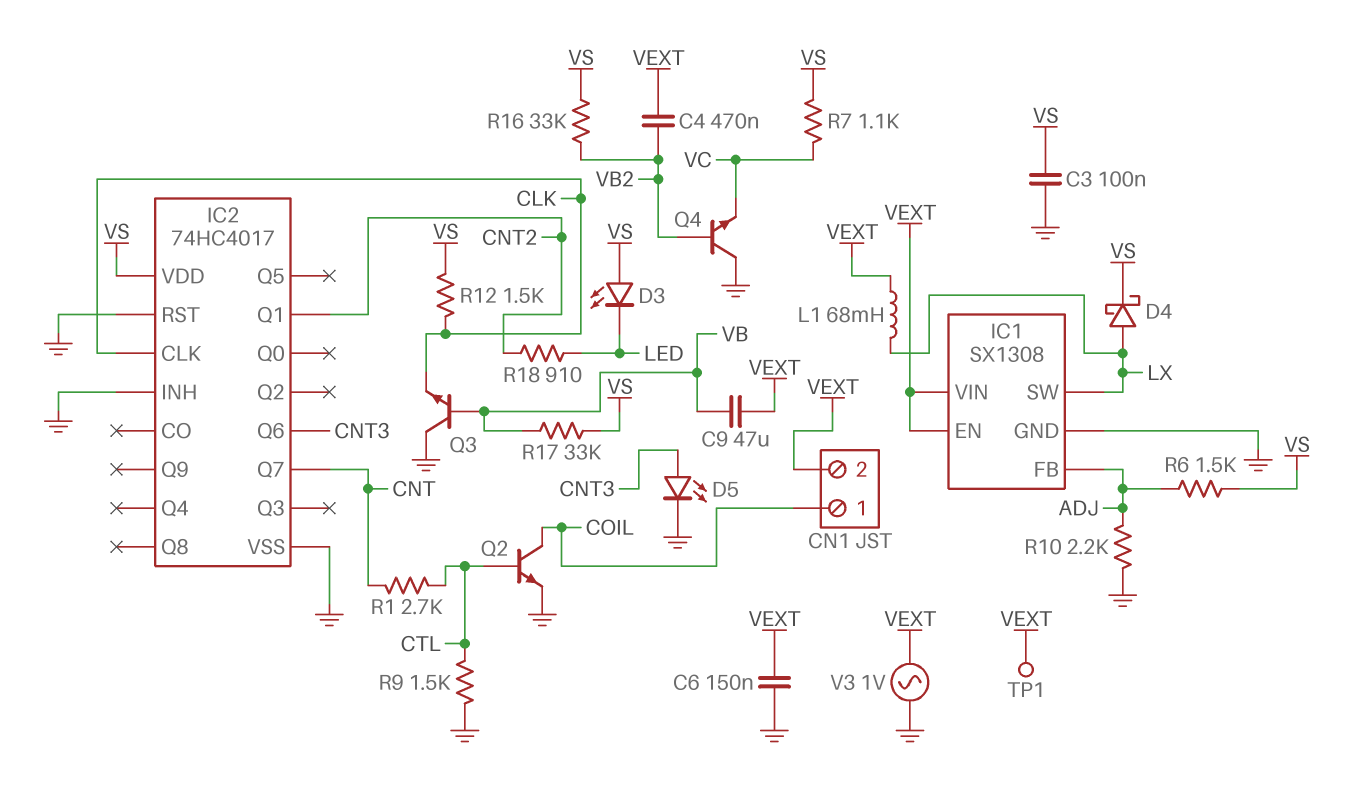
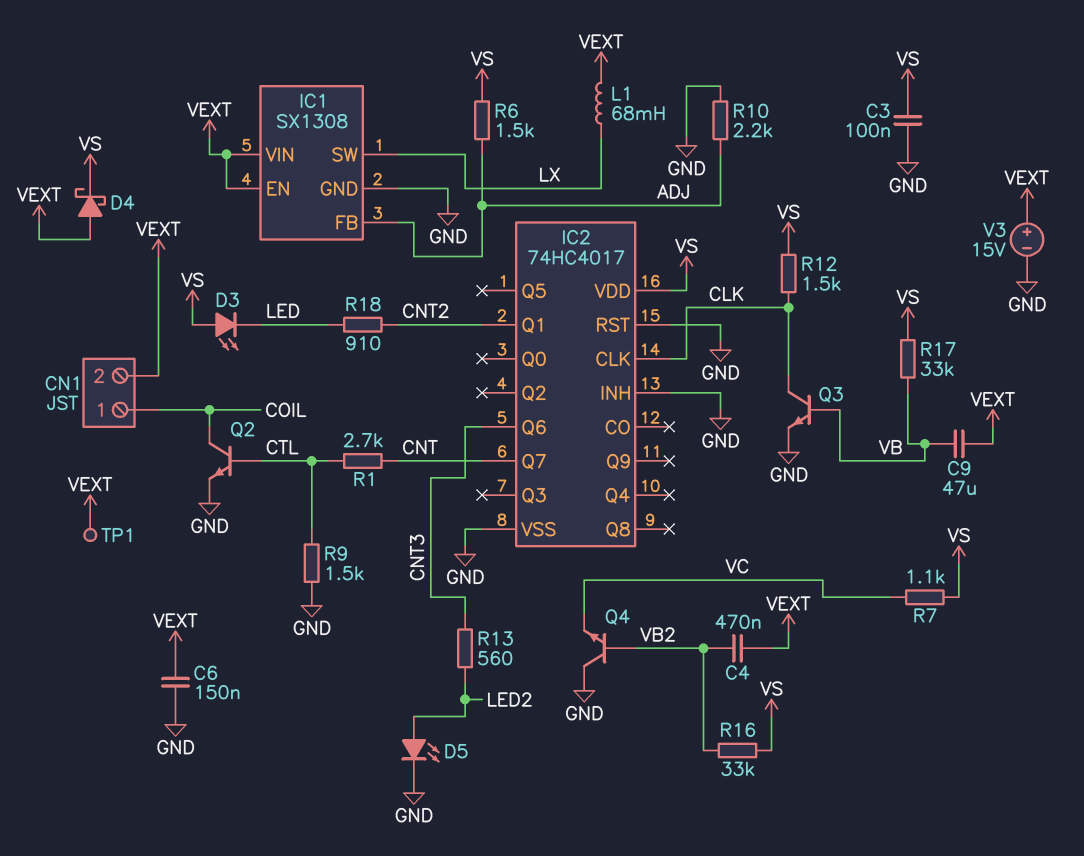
D4: schottky (A LX, K VS) -> schottky (A VEXT, K VS)
D5: LED (A CNT3, K GND) -> LED (A LED2, K GND)
Q3: NPN (B VB, C GND, E CLK) -> NPN (B VB, C CLK, E GND)
R13: none -> 560 (CNT3, LED2)
V3: AC 1V (GND, VEXT) -> 15V (plus VEXT, minus GND)

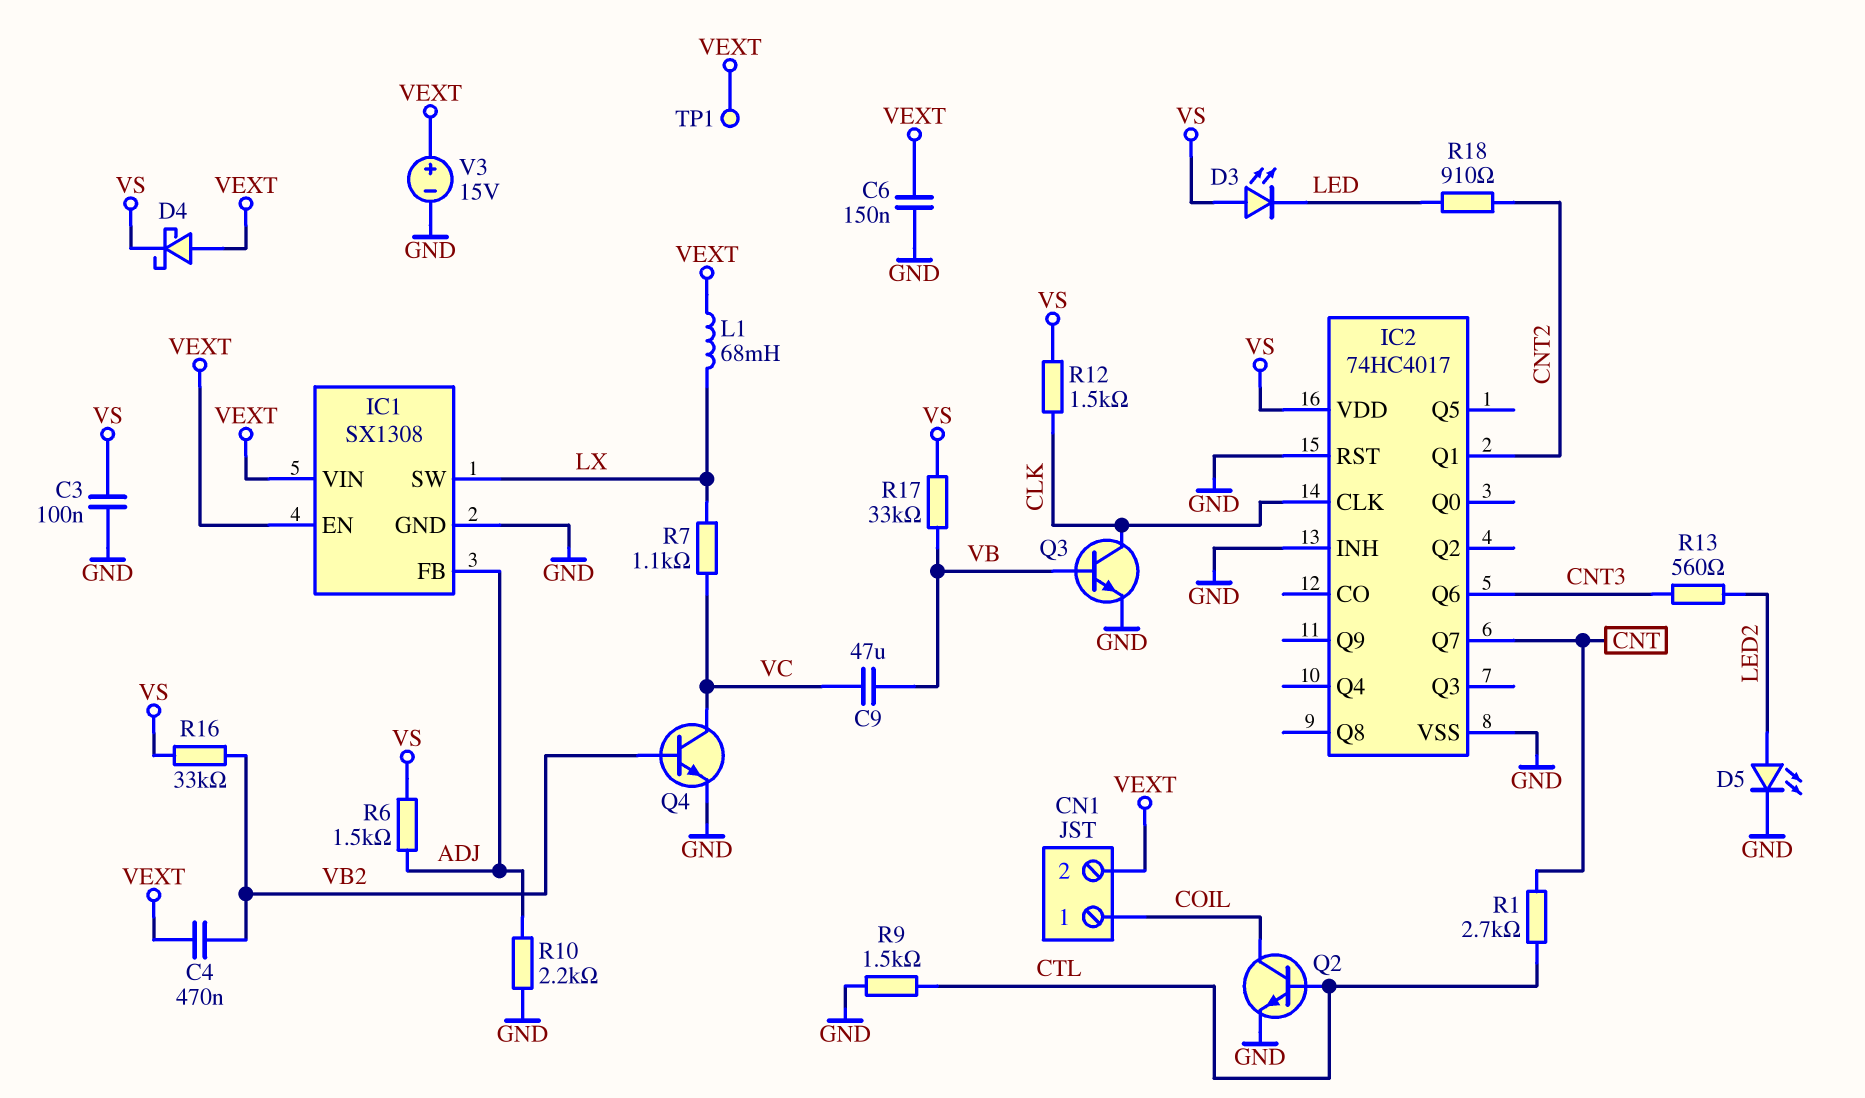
C9: 47uF (VB, VEXT) -> 47uF (VB, VC)
Q4: NPN (B VB2, C GND, E VC) -> NPN (B VB2, C VC, E GND)
R7: 1.1k (VC, VS) -> 1.1k (LX, VC)

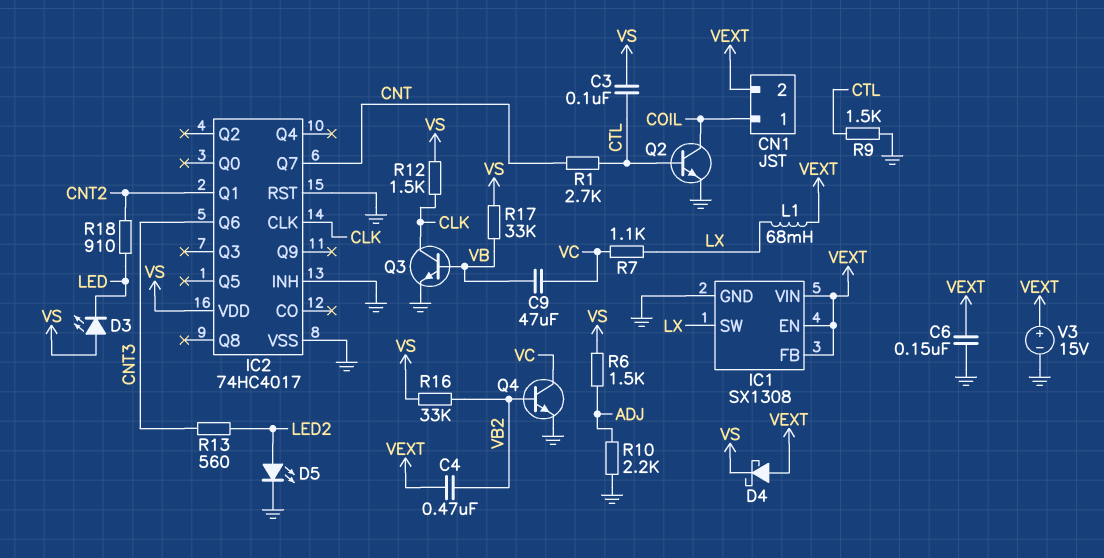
C3: 100nF (GND, VS) -> 100nF (CTL, VS)
IC1 pin FB: ADJ -> VEXT
TP1: test point (VEXT) -> none

